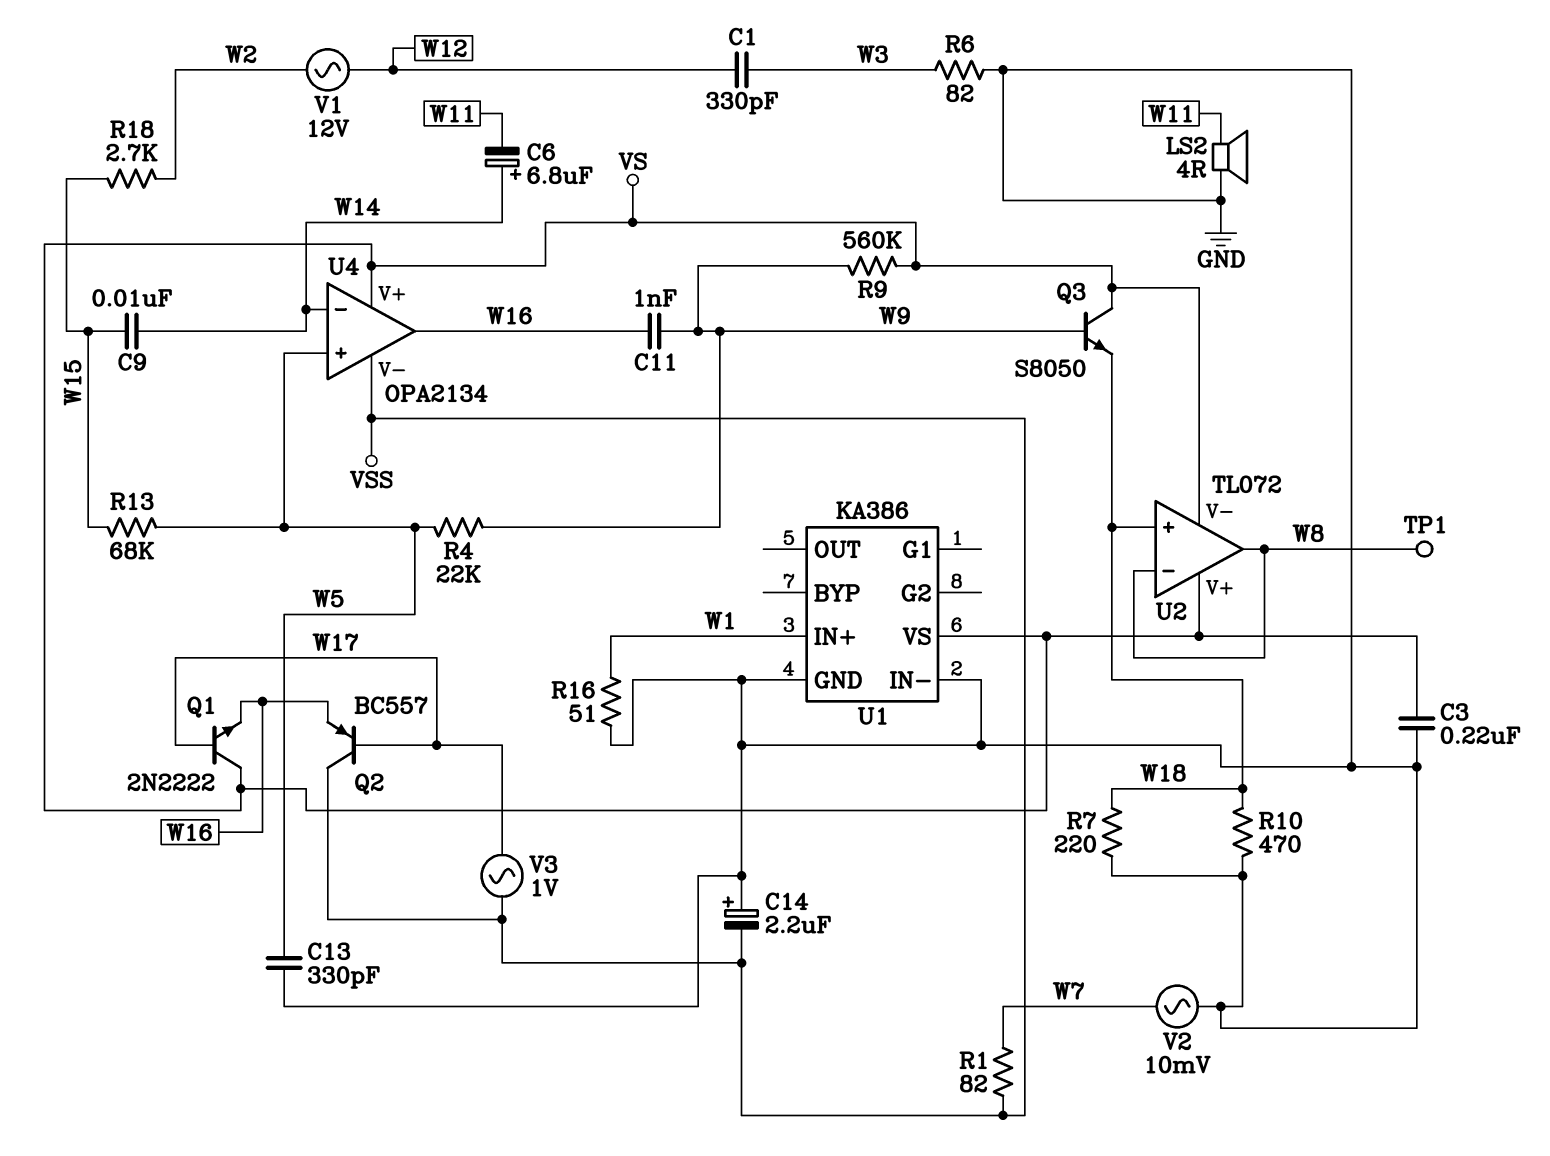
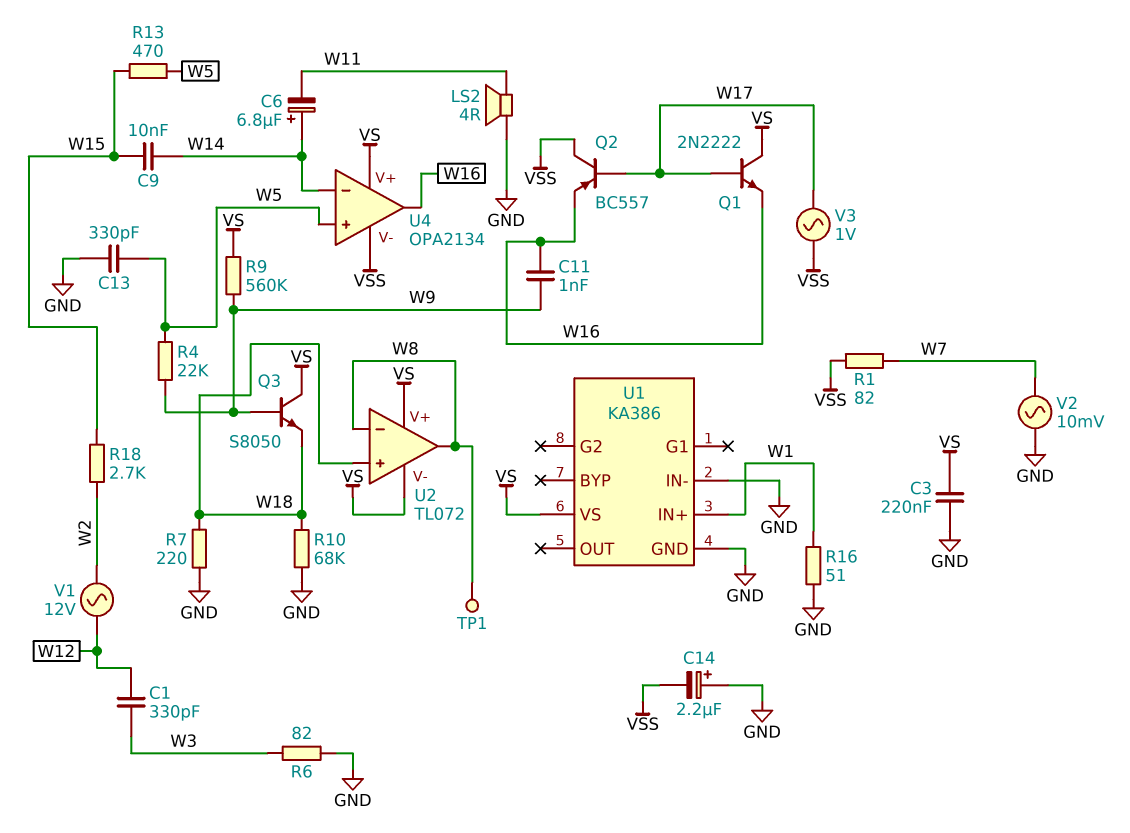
R10: 470 (GND, W18) -> 68k (GND, W18)
R13: 68k (W5, W15) -> 470 (W5, W15)

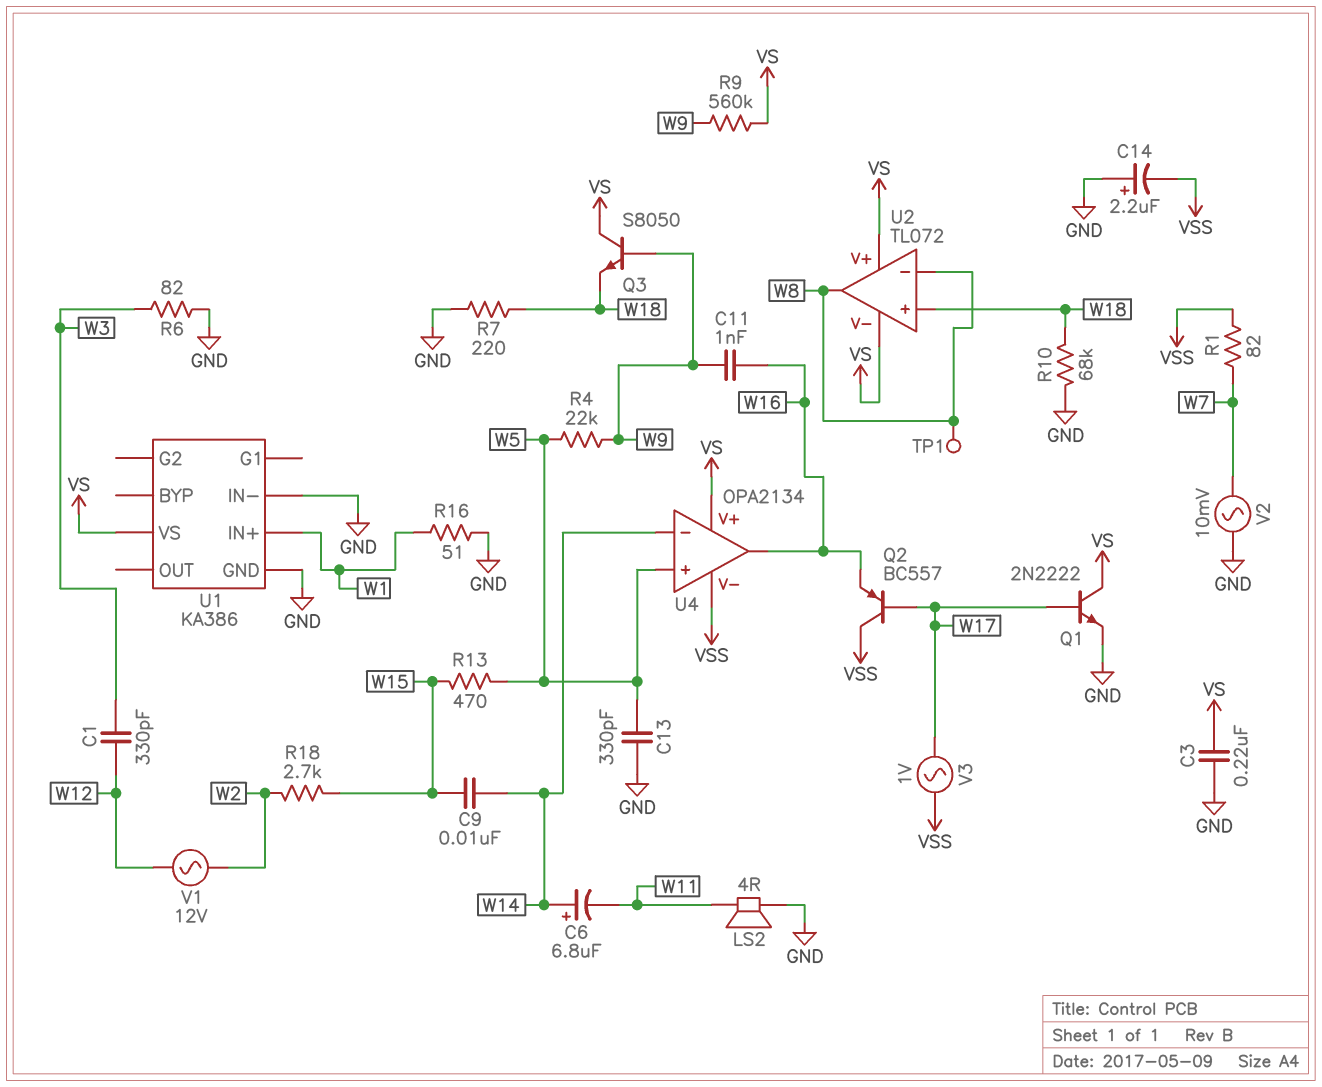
Q1: NPN 2N2222 (B W17, C VS, E W16) -> NPN 2N2222 (B W17, C VS, E GND)

